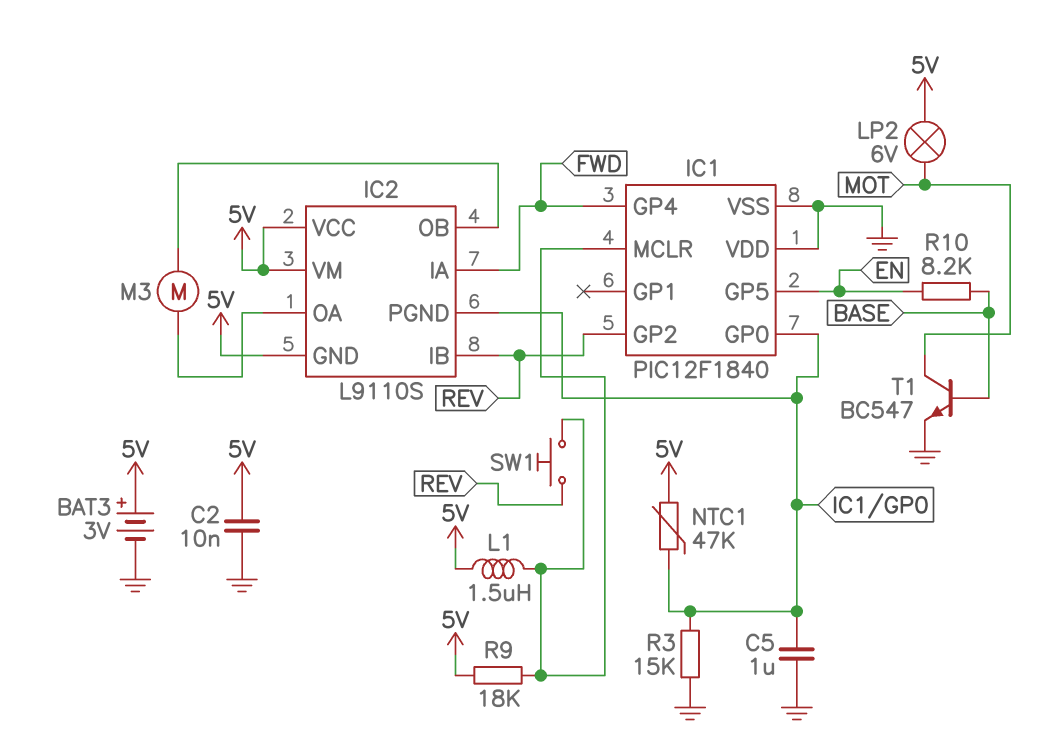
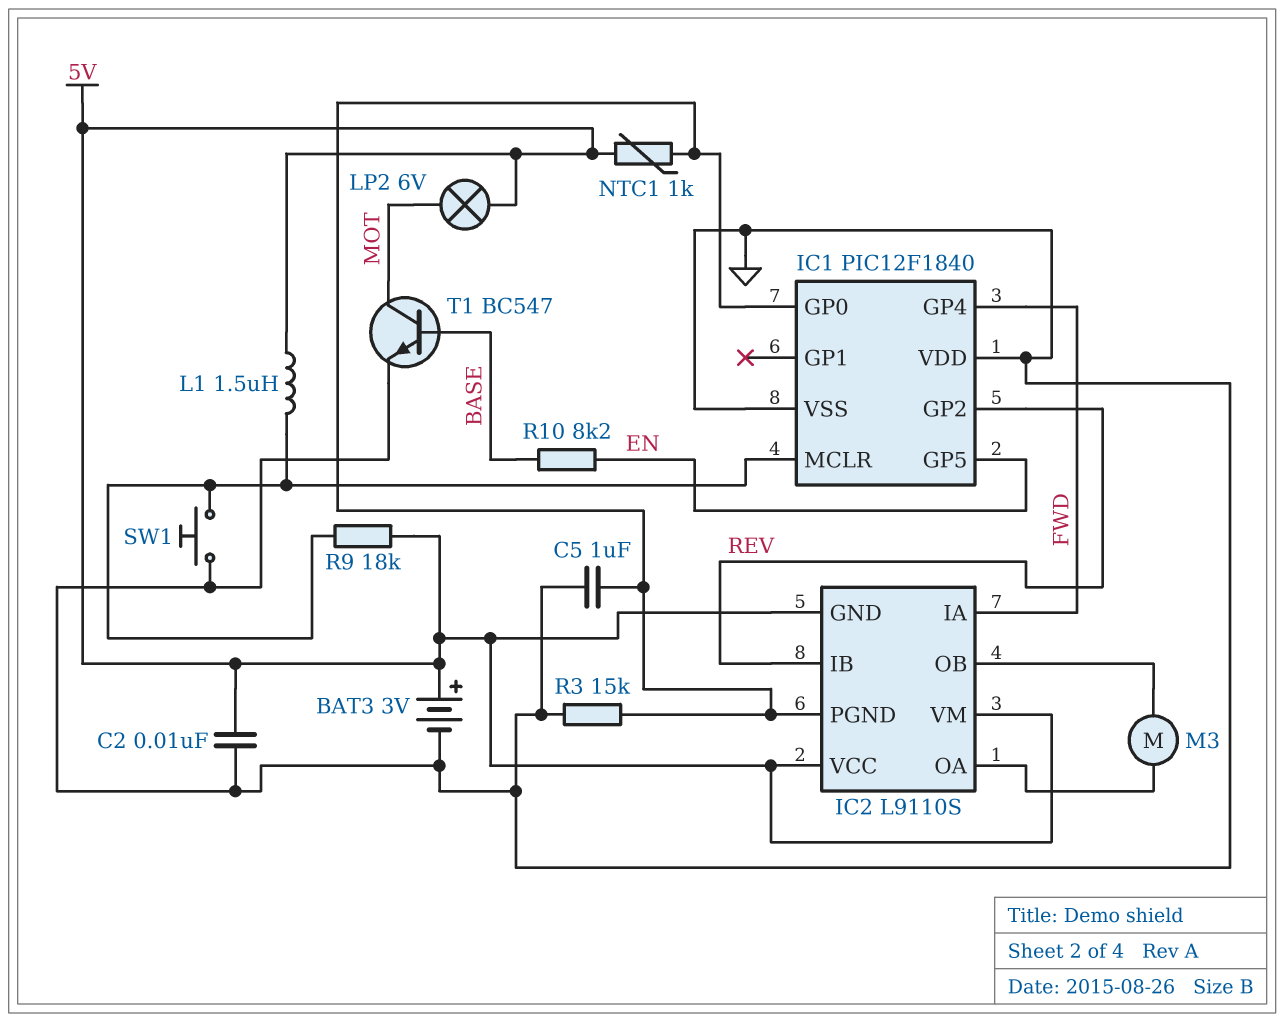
NTC1: 47k (5V, IC1/GP0) -> 1k (5V, IC1/GP0)
SW1: button (IC1/MCLR, REV) -> button (GND, IC1/MCLR)

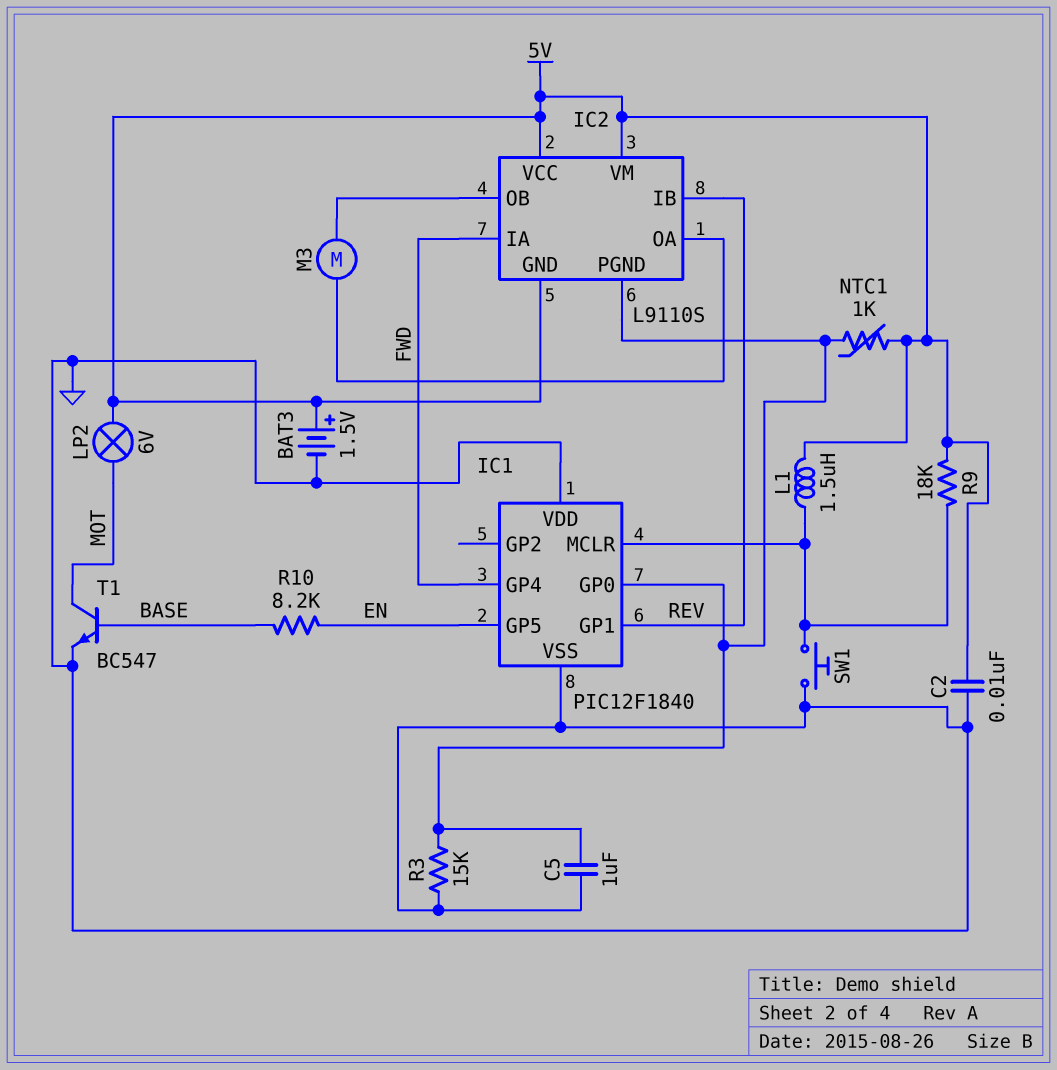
BAT3: 3V (plus 5V, minus GND) -> 1.5V (plus 5V, minus GND)
IC1 pin GP1: none -> REV
IC1 pin GP2: REV -> none

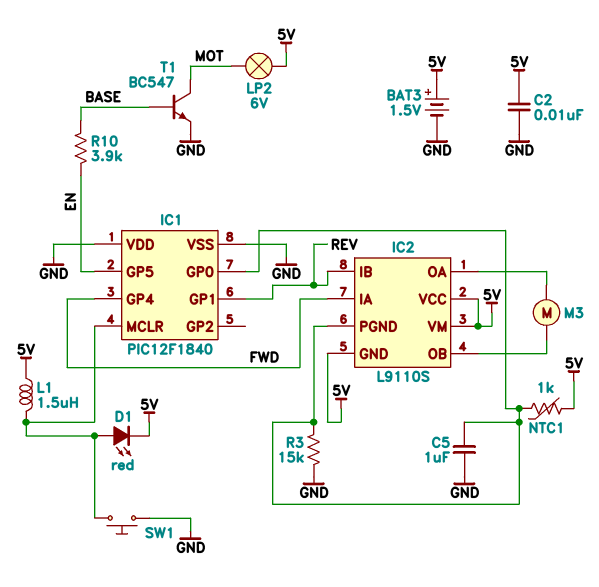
D1: none -> LED red (A IC1/MCLR, K 5V)
R9: 18k (5V, IC1/MCLR) -> none
R10: 8.2k (BASE, EN) -> 3.9k (BASE, EN)

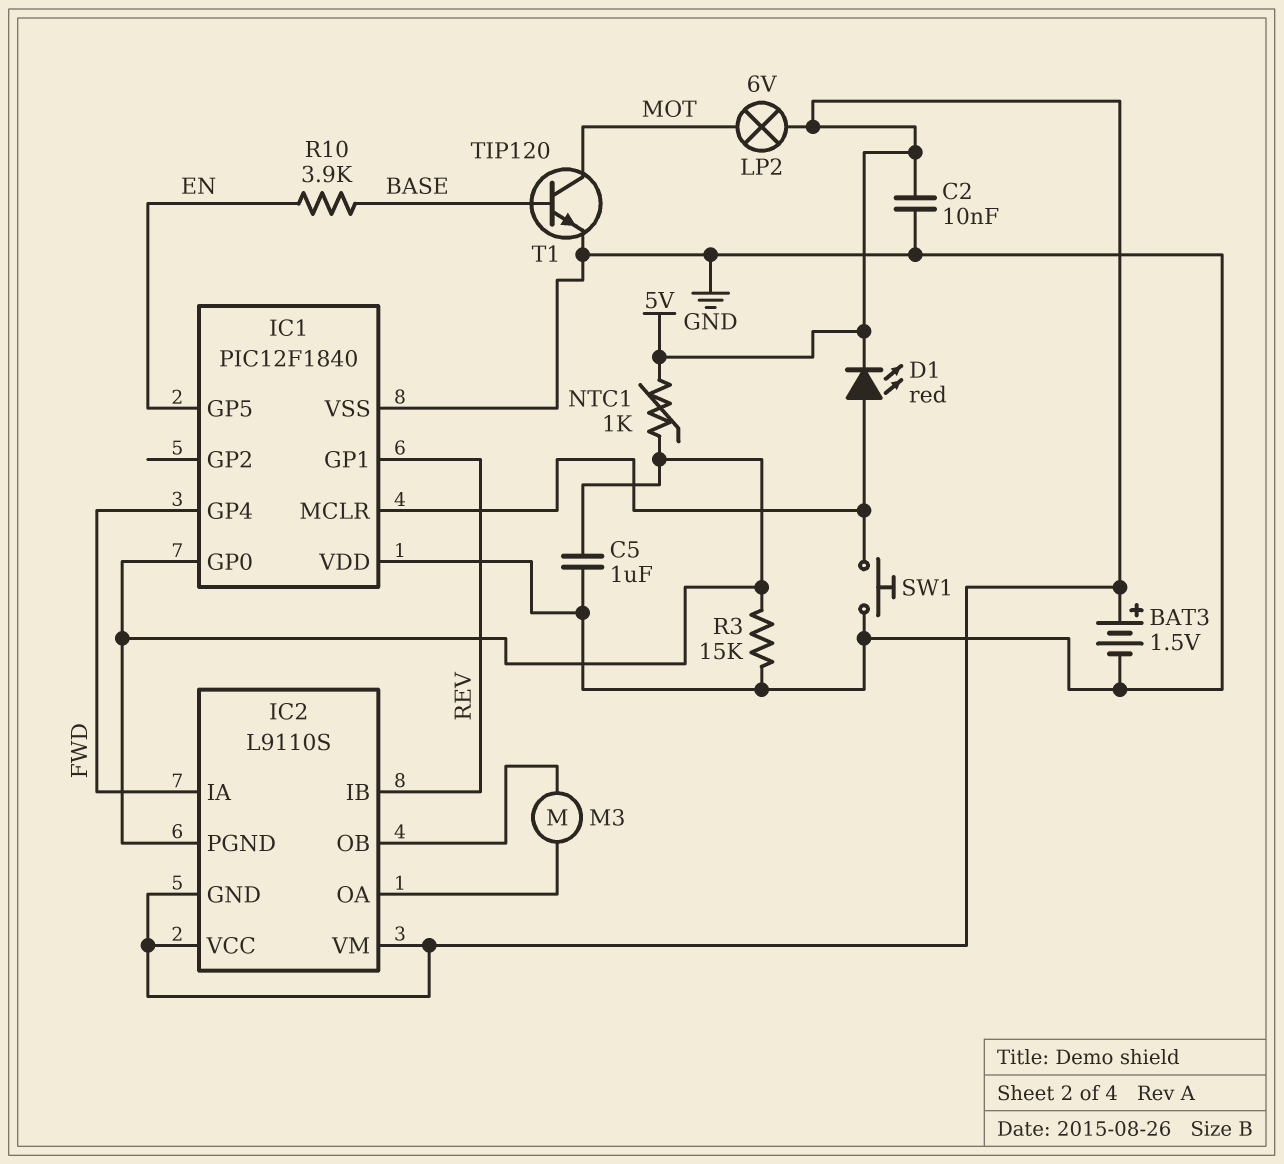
L1: 1.5uH (5V, IC1/MCLR) -> none
T1: NPN BC547 (B BASE, C MOT, E GND) -> NPN TIP120 (B BASE, C MOT, E GND)

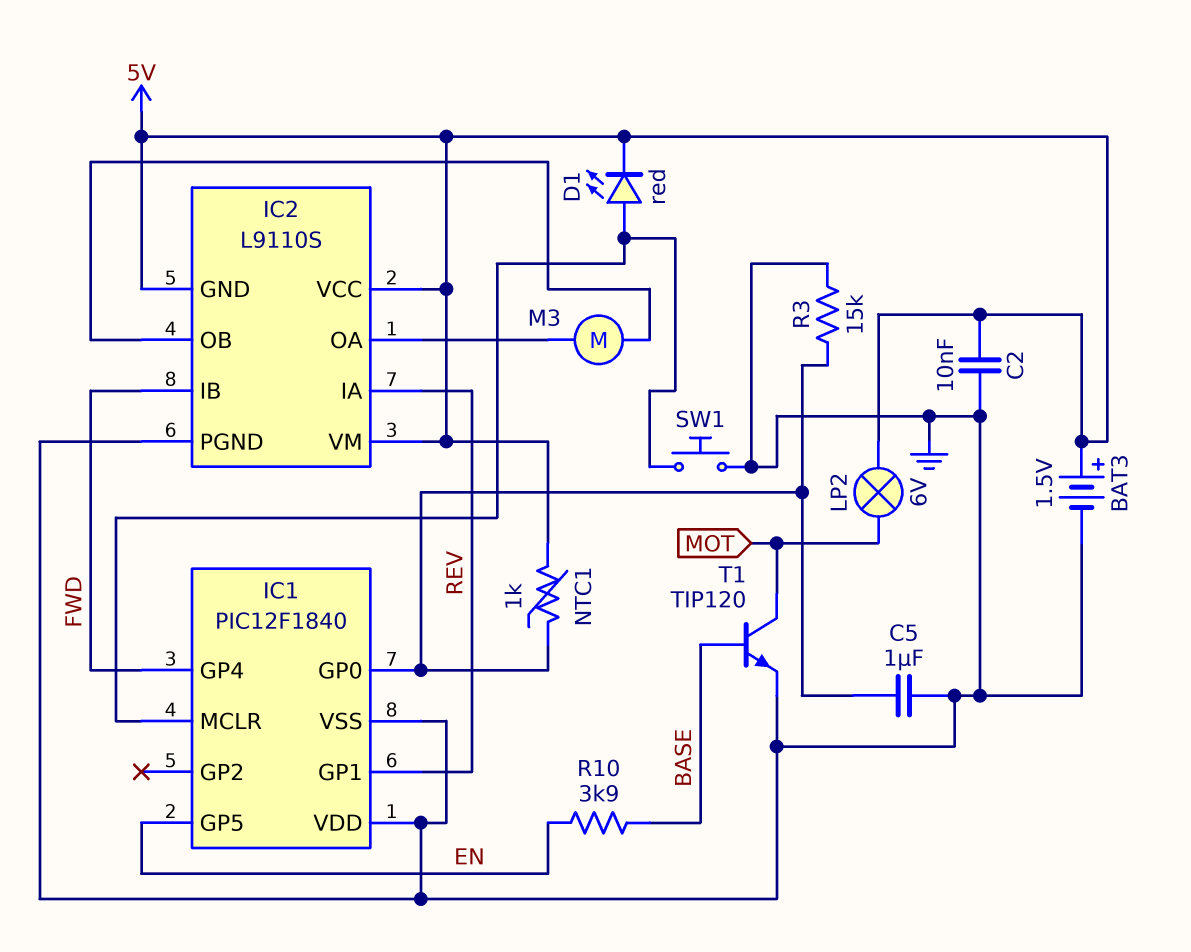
IC2 pin IA: FWD -> REV
IC2 pin IB: REV -> FWD
IC2 pin PGND: IC1/GP0 -> GND

